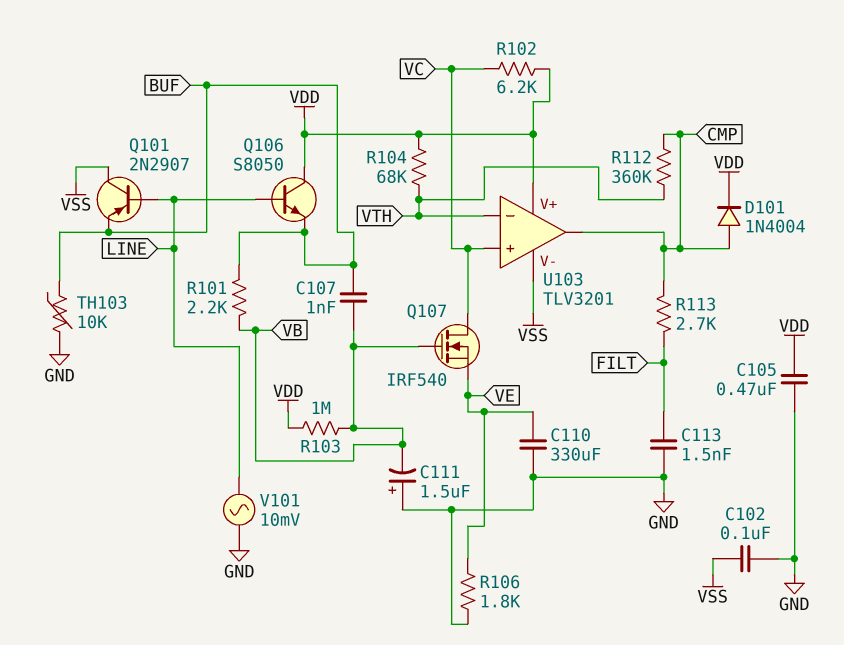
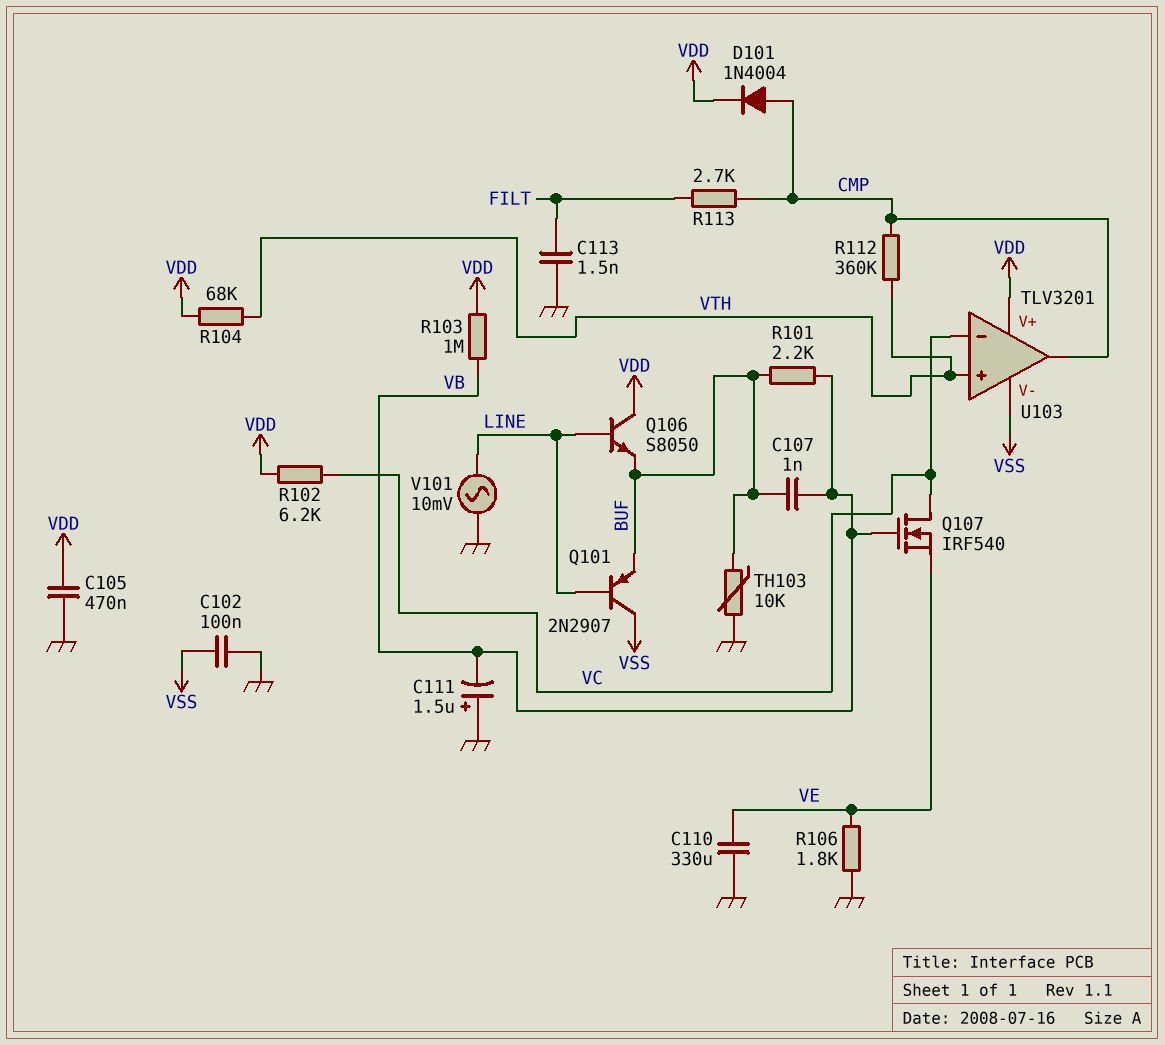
U103 pin in+: VC -> VTH
U103 pin in-: VTH -> VC

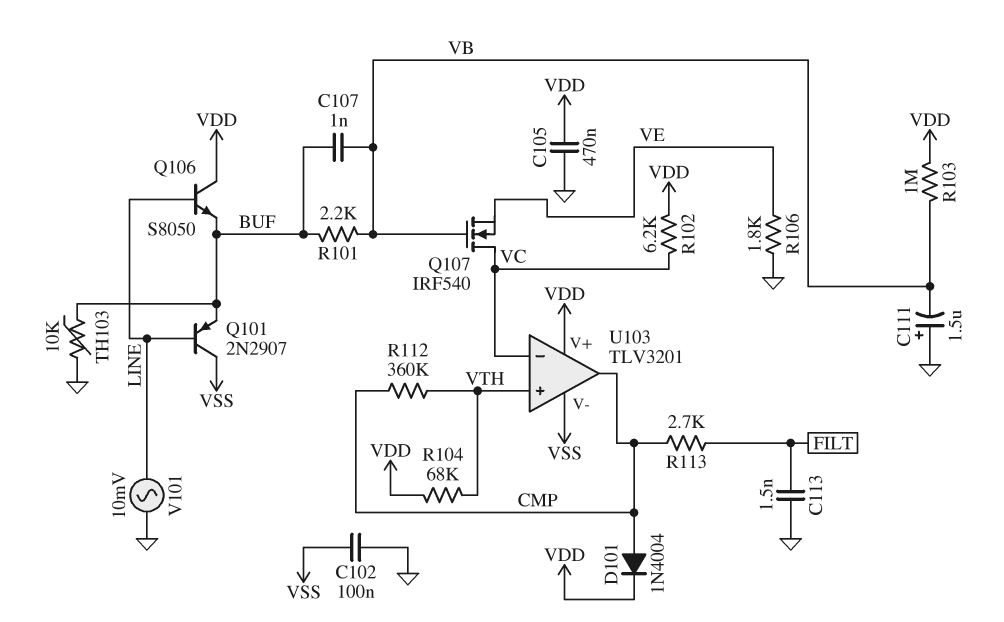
C110: 330uF (GND, VE) -> none

